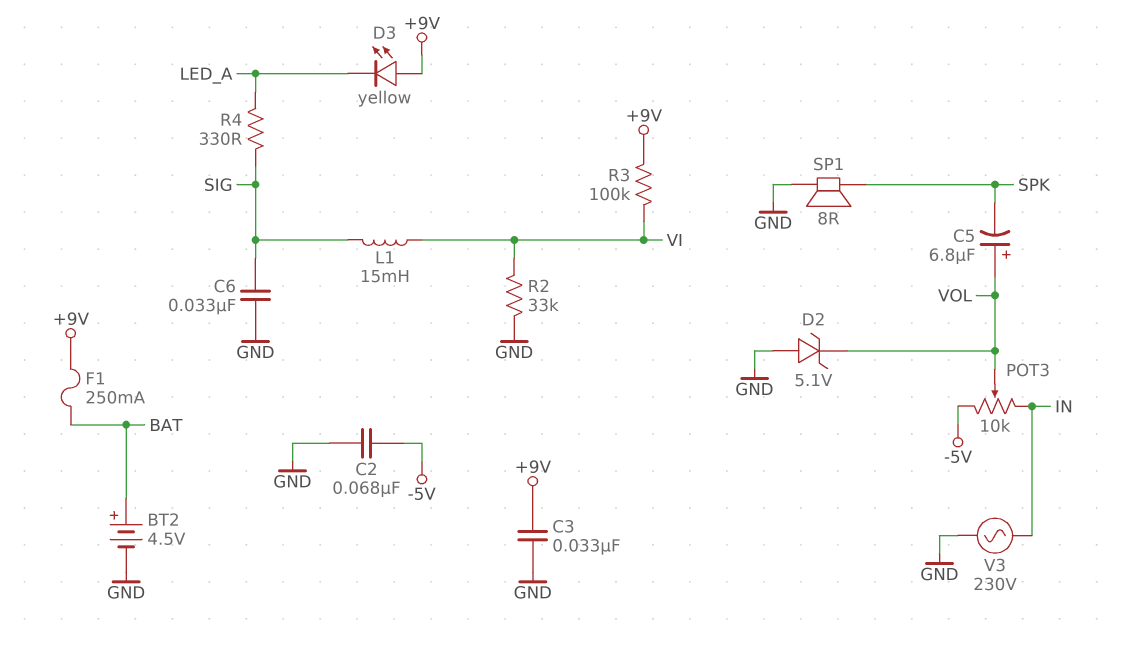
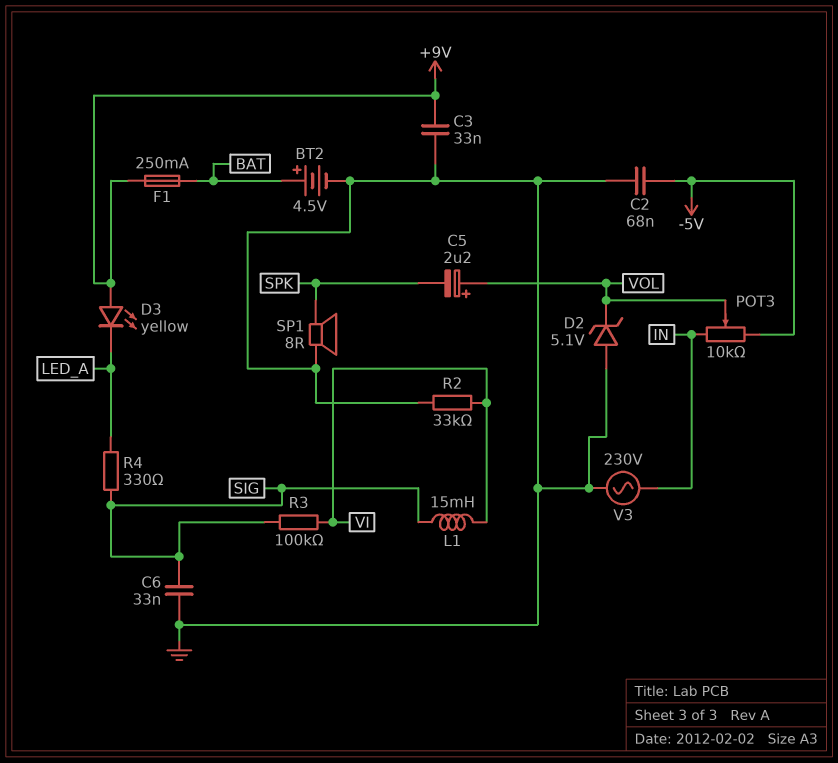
C5: 6.8uF (plus VOL, minus SPK) -> 2.2uF (plus VOL, minus SPK)
R3: 100k (+9V, VI) -> 100k (SIG, VI)

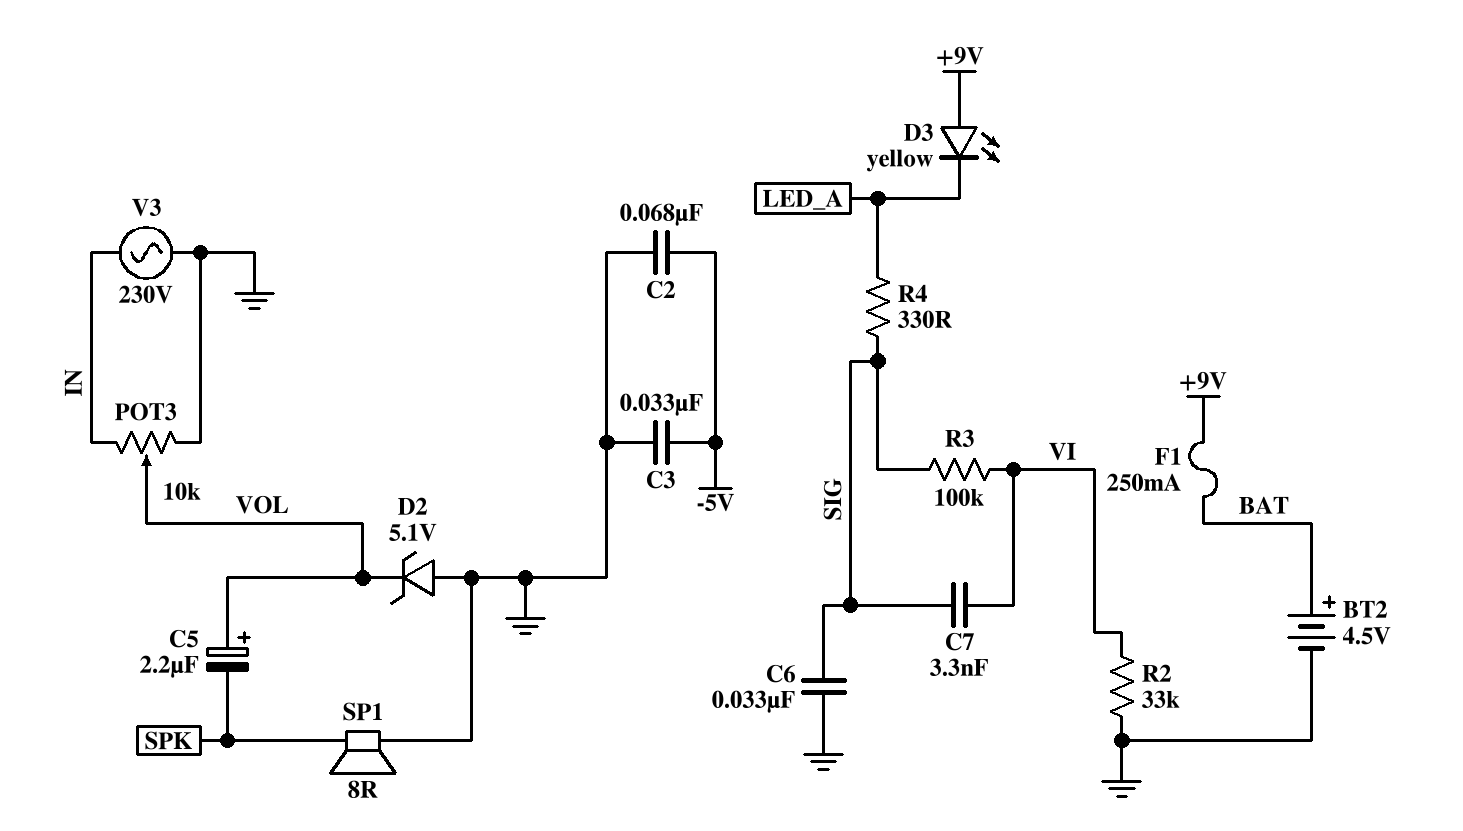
C3: 33nF (+9V, GND) -> 33nF (-5V, GND)
C7: none -> 3.3nF (SIG, VI)
L1: 15mH (SIG, VI) -> none
POT3: 10k (-5V, IN, wiper VOL) -> 10k (GND, IN, wiper VOL)

